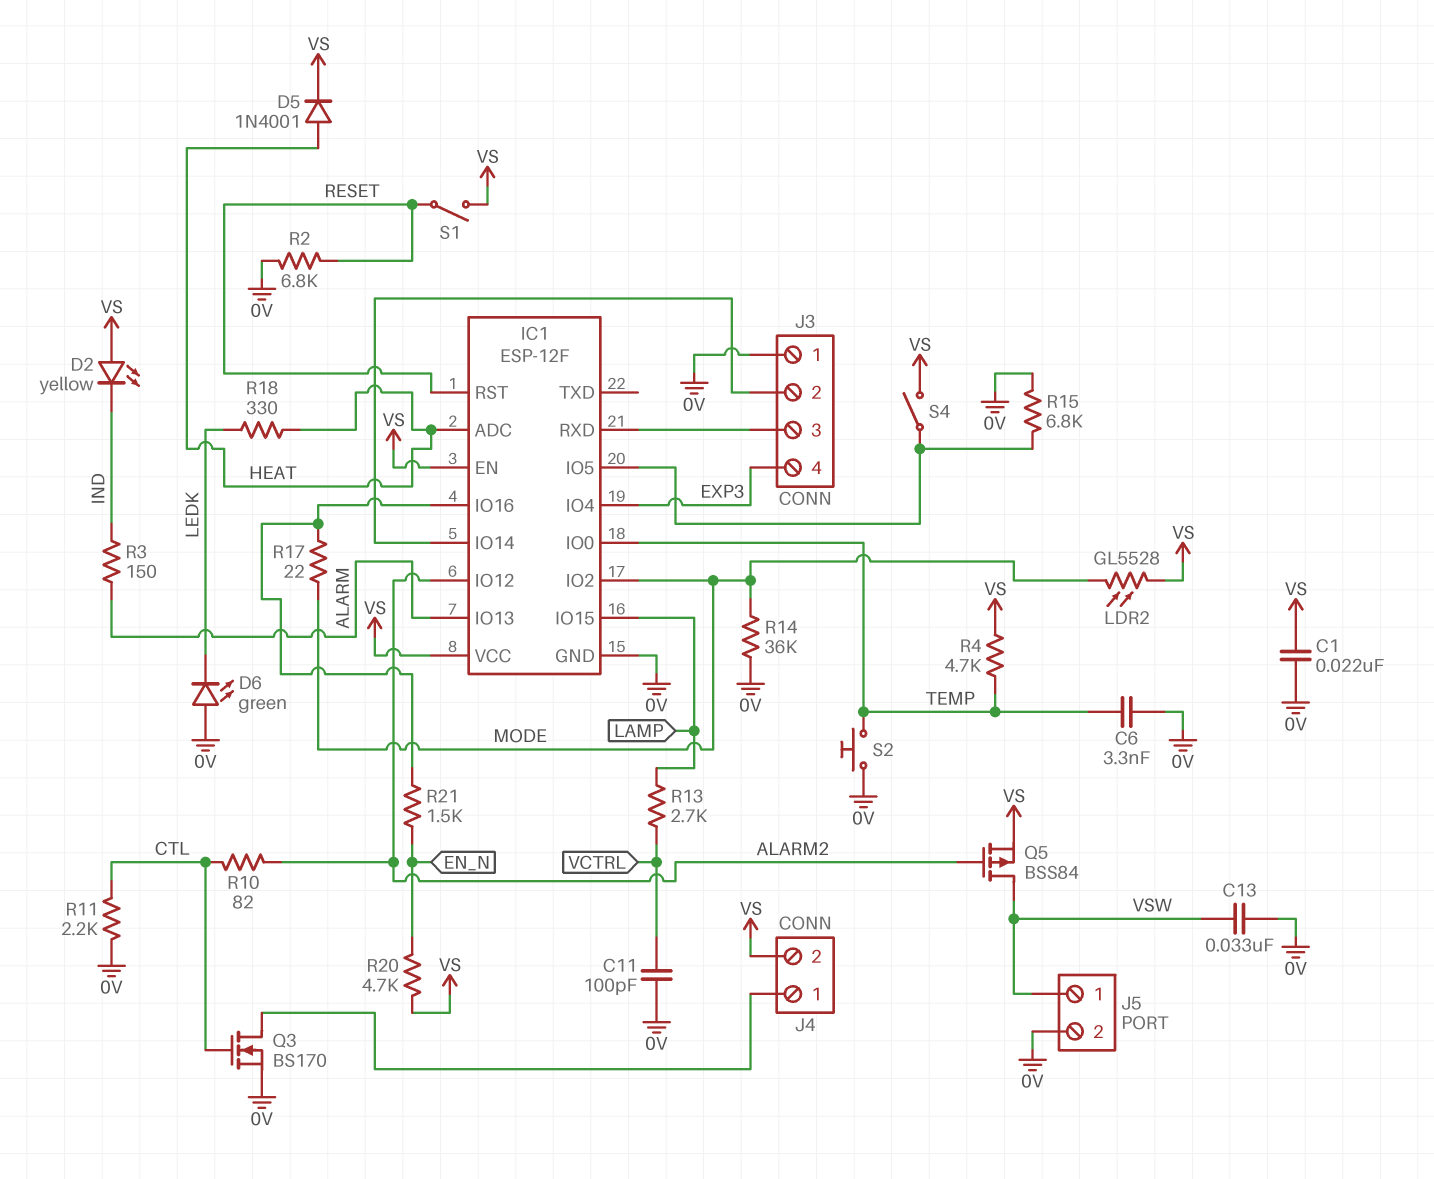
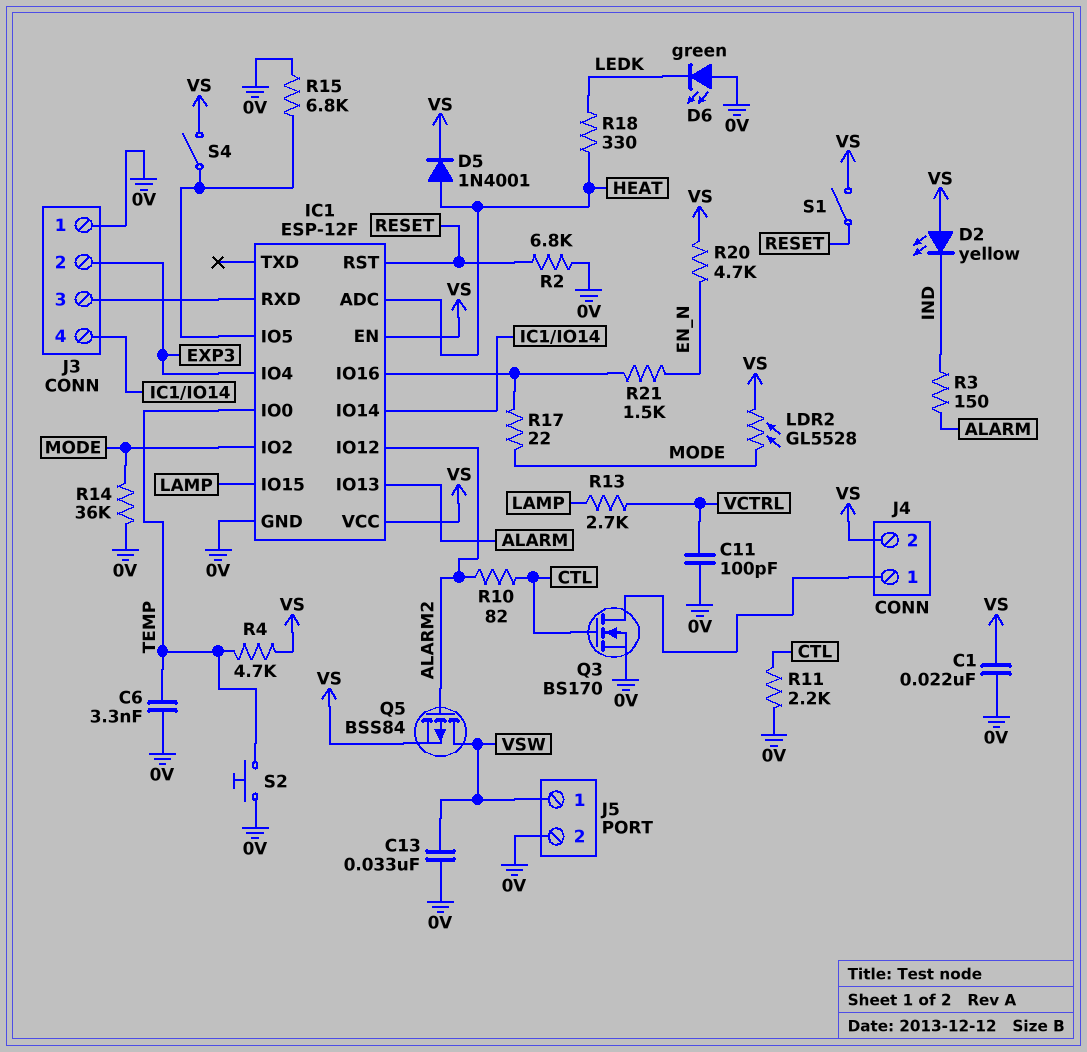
J3 pin 2: IC1/IO14 -> EXP3
J3 pin 4: EXP3 -> IC1/IO14

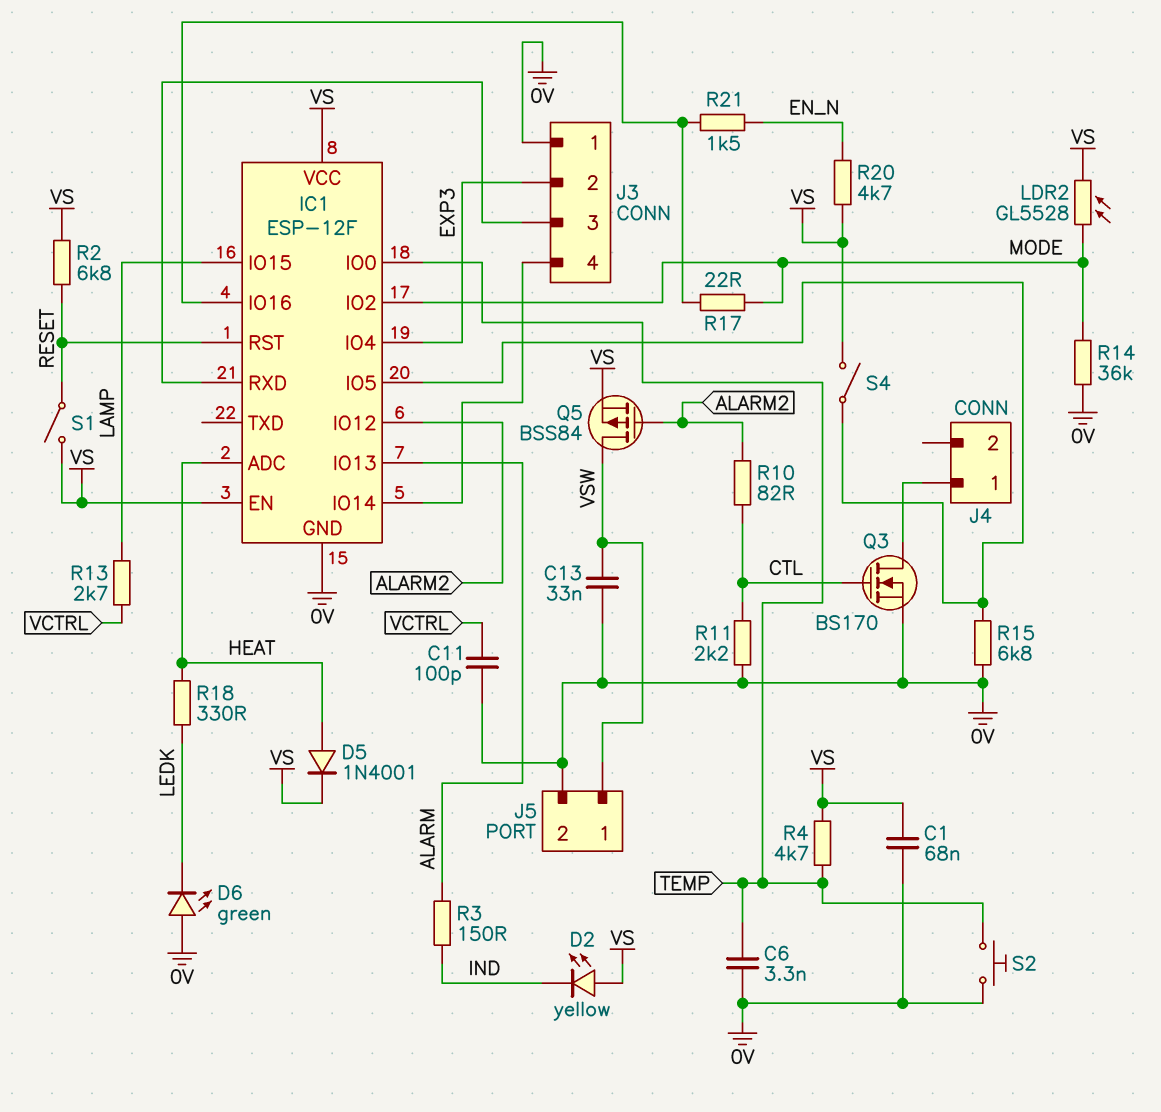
C1: 22nF (0V, VS) -> 68nF (0V, VS)
J4 pin 2: VS -> none
R2: 6.8k (0V, RESET) -> 6.8k (RESET, VS)

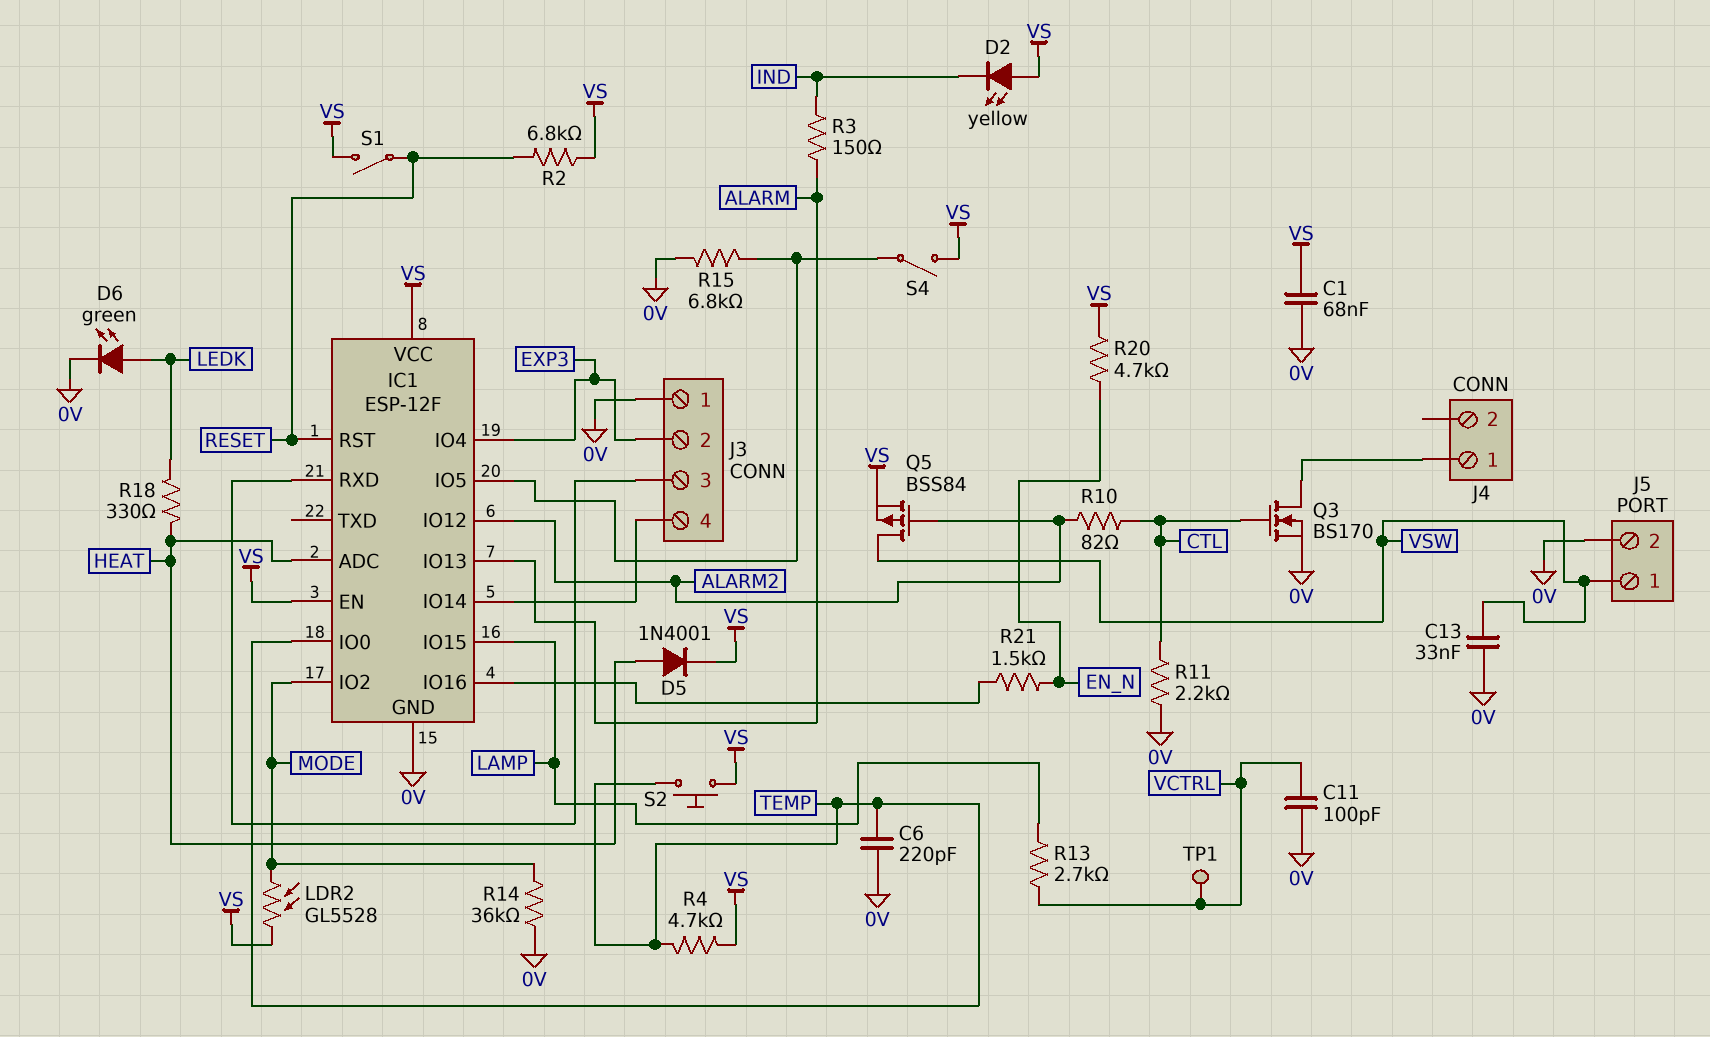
C6: 3.3nF (0V, TEMP) -> 220pF (0V, TEMP)
D6: LED green (A 0V, K LEDK) -> LED green (A LEDK, K 0V)
R17: 22 (IC1/IO16, MODE) -> none
S2: button (0V, TEMP) -> button (TEMP, VS)
TP1: none -> test point (VCTRL)

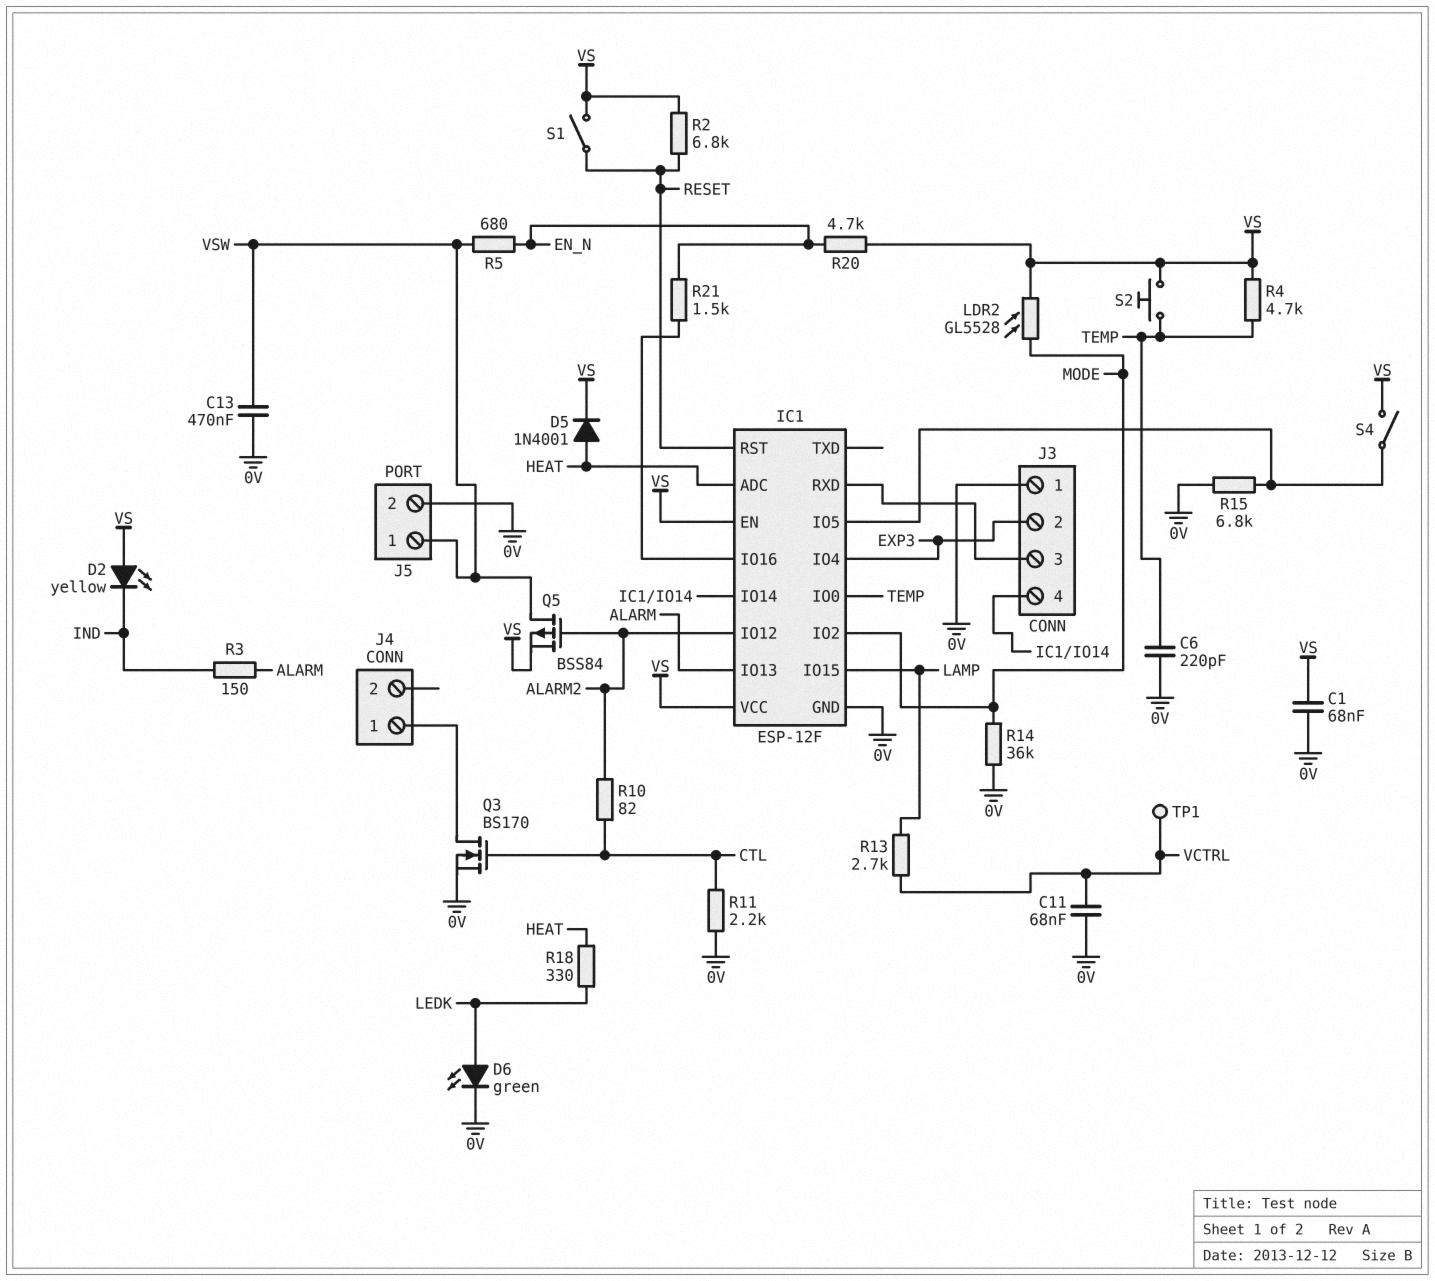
C11: 100pF (0V, VCTRL) -> 68nF (0V, VCTRL)
C13: 33nF (0V, VSW) -> 470nF (0V, VSW)
R5: none -> 680 (EN_N, VSW)

